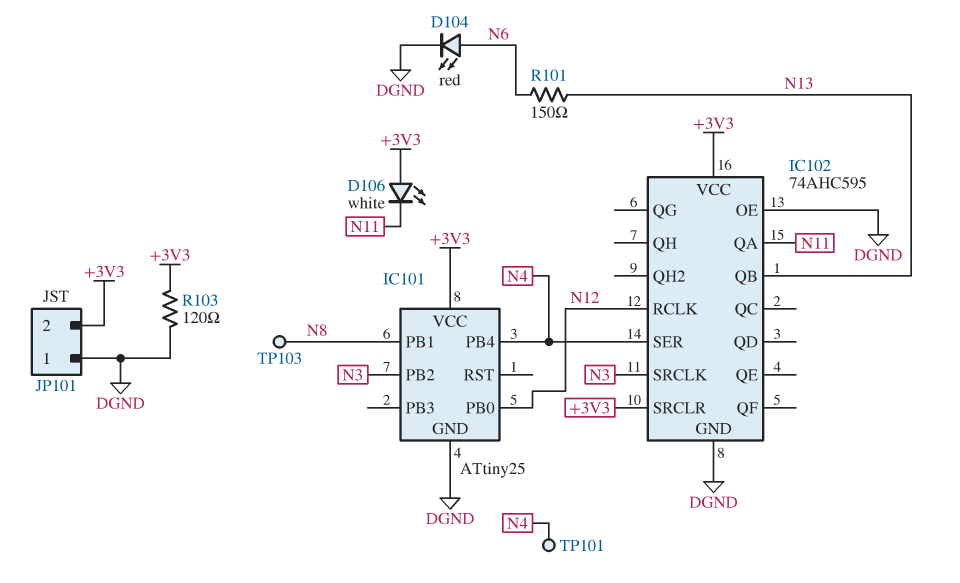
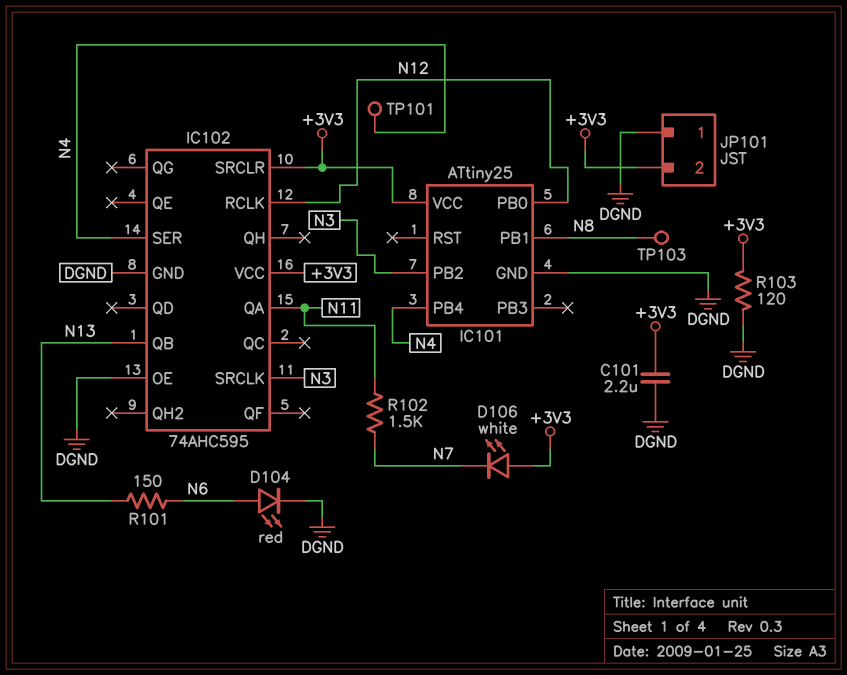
C101: none -> 2.2uF (+3V3, DGND)
D106: LED white (A +3V3, K N11) -> LED white (A +3V3, K N7)
R102: none -> 1.5k (N7, N11)

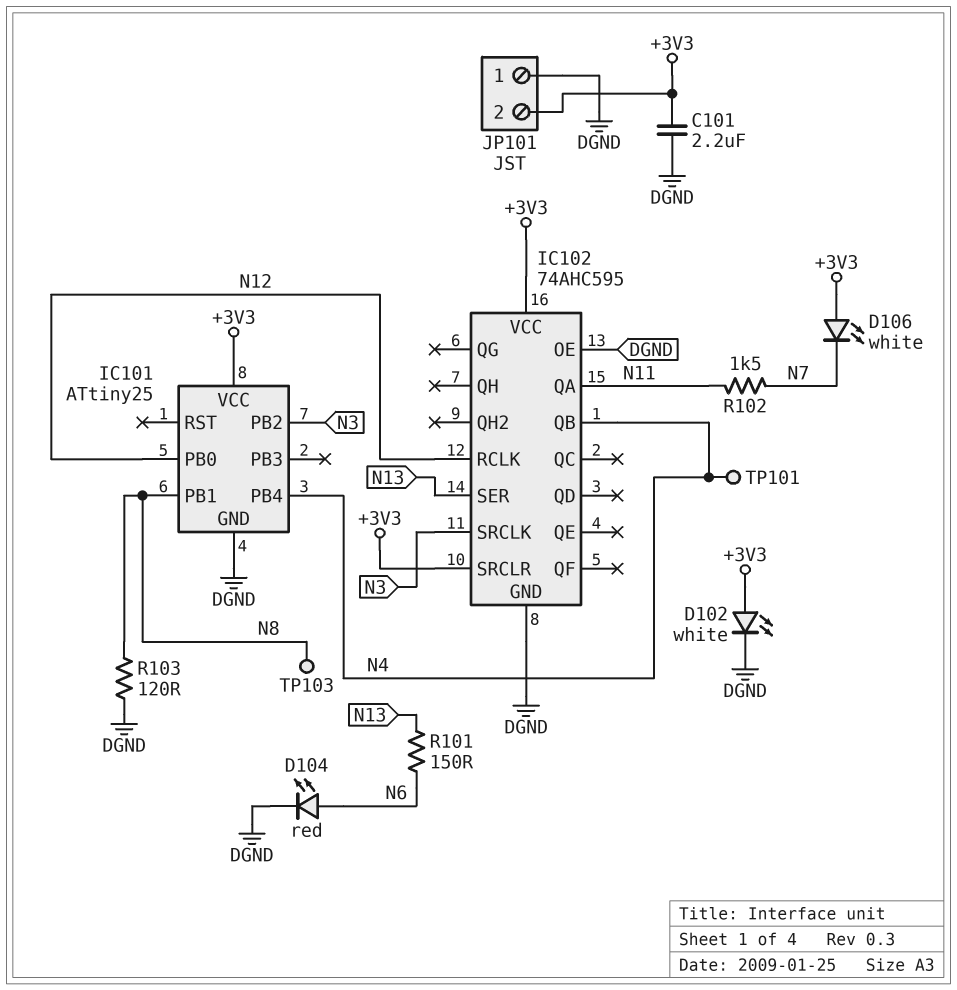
D102: none -> LED white (A +3V3, K DGND)
IC102 pin QB: N13 -> N4
IC102 pin SER: N4 -> N13
R103: 120 (+3V3, DGND) -> 120 (DGND, N8)

